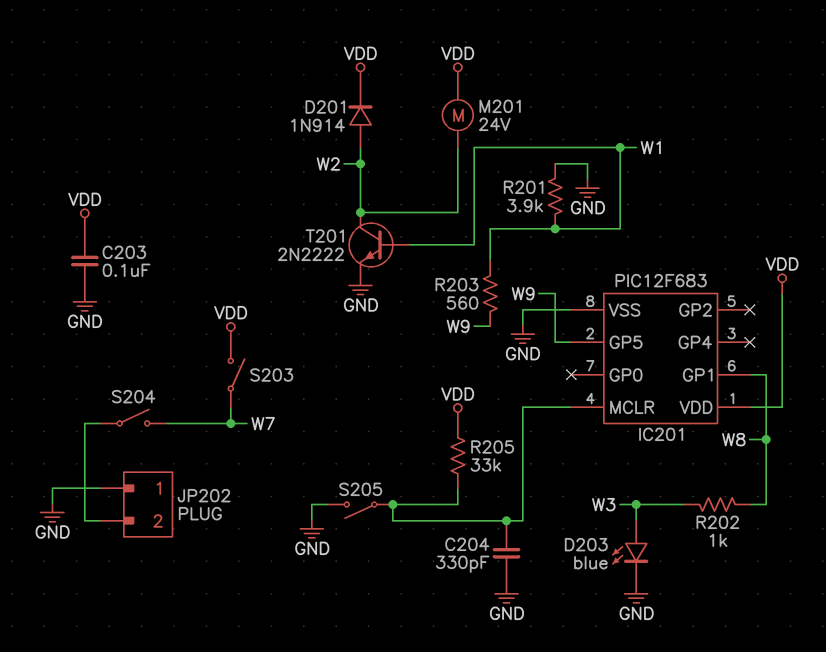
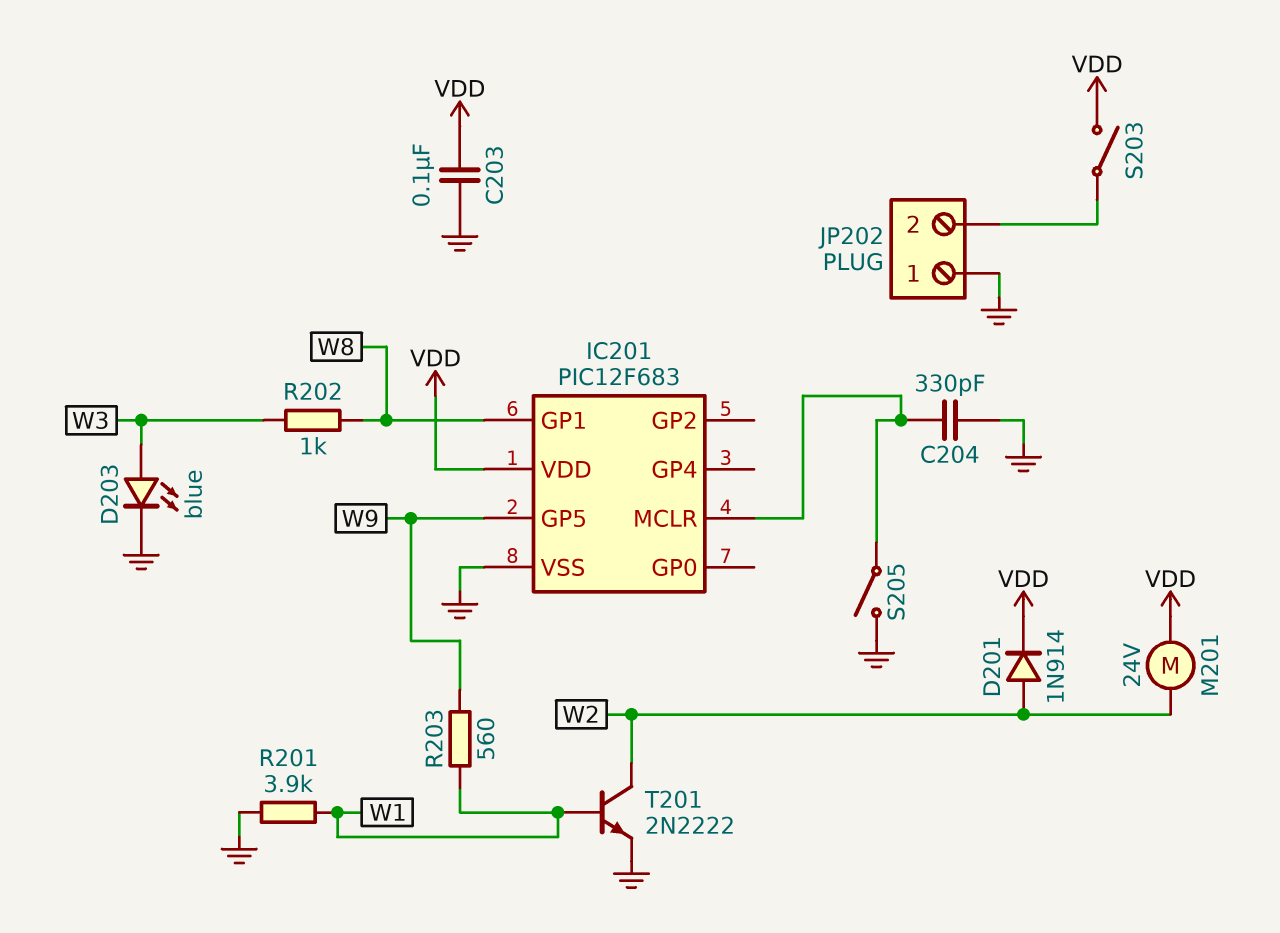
R205: 33k (IC201/MCLR, VDD) -> none
S203: switch (VDD, W7) -> switch (JP202/2, VDD)
S204: switch (JP202/2, W7) -> none

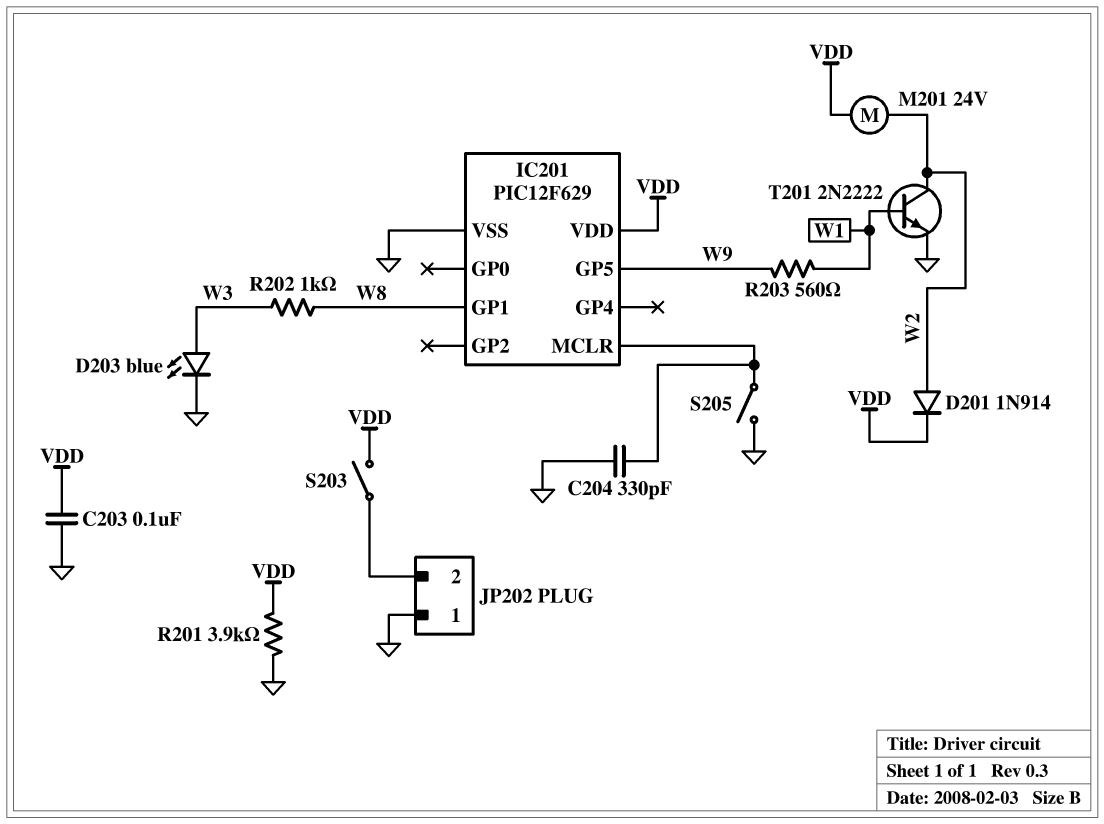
IC201: PIC12F683 -> PIC12F629
R201: 3.9k (GND, W1) -> 3.9k (GND, VDD)

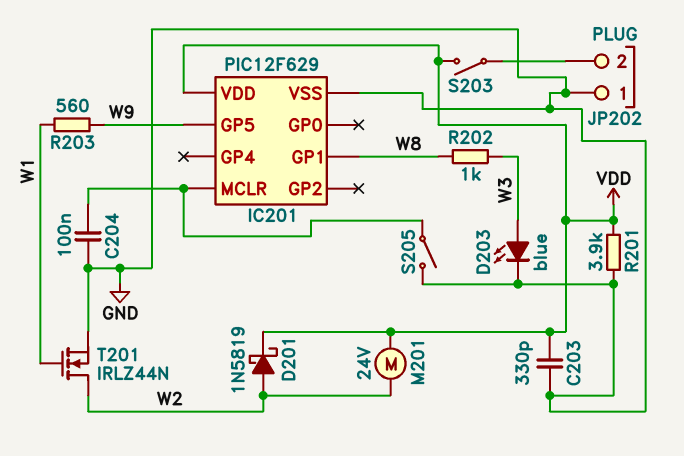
C203: 100nF (GND, VDD) -> 330pF (GND, VDD)
C204: 330pF (GND, IC201/MCLR) -> 100nF (GND, IC201/MCLR)
D201: diode 1N914 (A W2, K VDD) -> schottky 1N5819 (A W2, K VDD)
T201: NPN 2N2222 (B W1, C W2, E GND) -> NMOS IRLZ44N (G W1, D W2, S GND)

